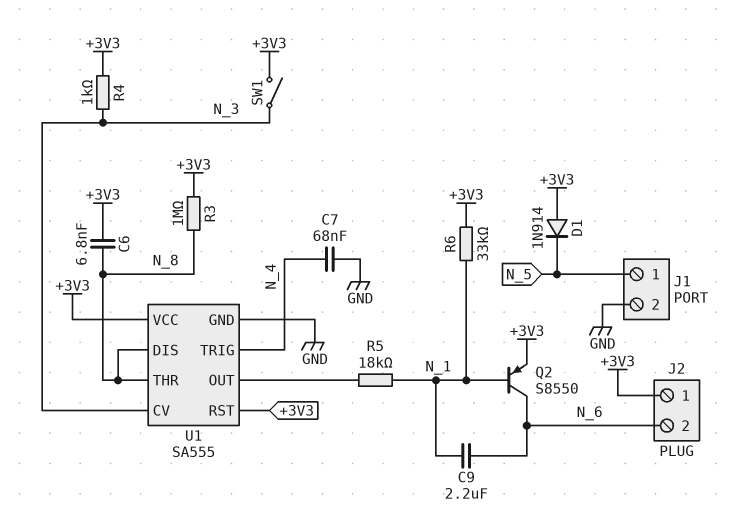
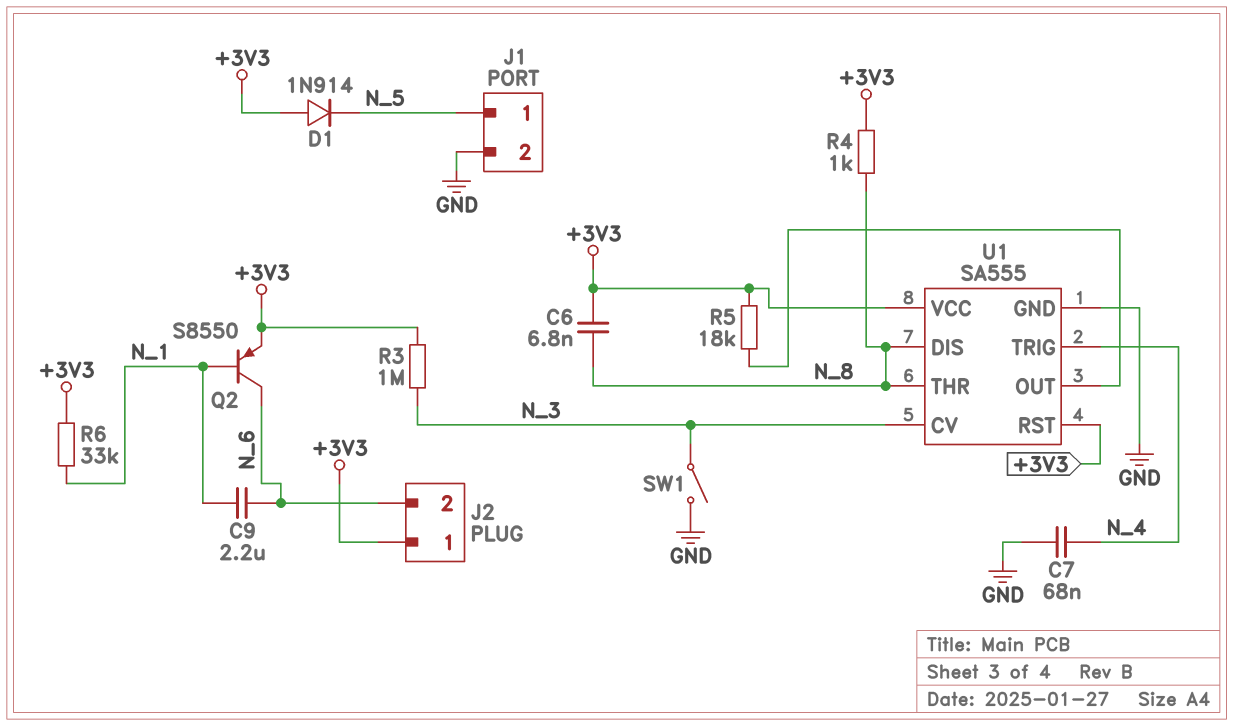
R3: 1M (+3V3, N_8) -> 1M (+3V3, N_3)
R4: 1k (+3V3, N_3) -> 1k (+3V3, N_8)
R5: 18k (N_1, U1/OUT) -> 18k (+3V3, U1/OUT)
SW1: switch (+3V3, N_3) -> switch (GND, N_3)

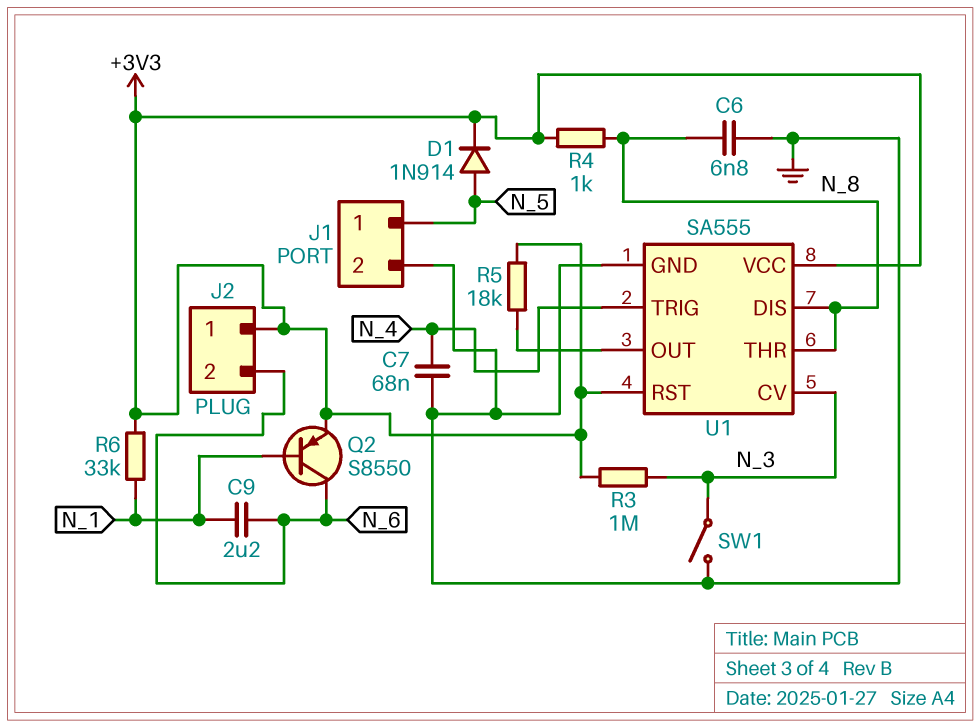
C6: 6.8nF (+3V3, N_8) -> 6.8nF (GND, N_8)
D1: diode 1N914 (A +3V3, K N_5) -> diode 1N914 (A N_5, K +3V3)

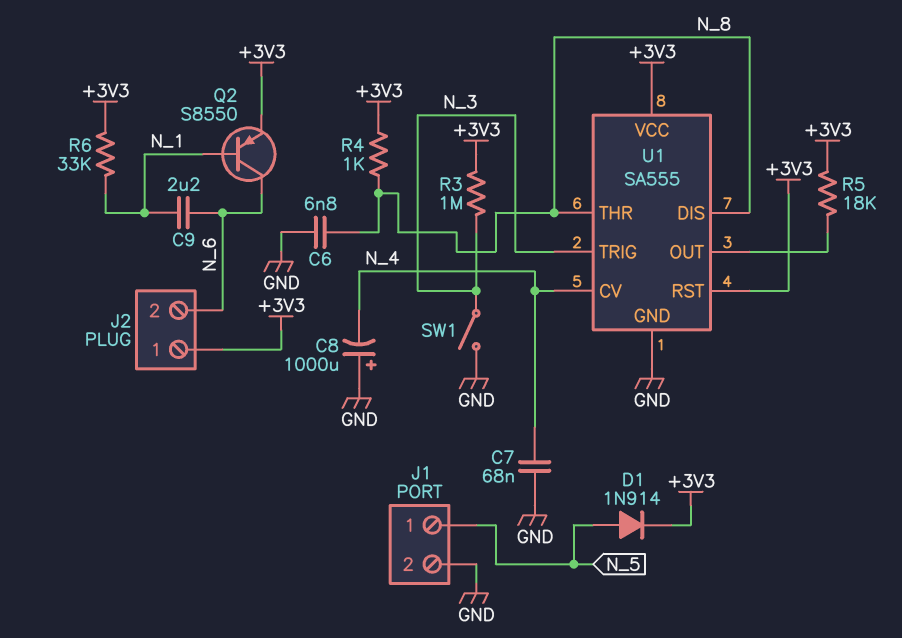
C8: none -> 1000uF (plus GND, minus N_4)
U1 pin CV: N_3 -> N_4
U1 pin TRIG: N_4 -> N_3

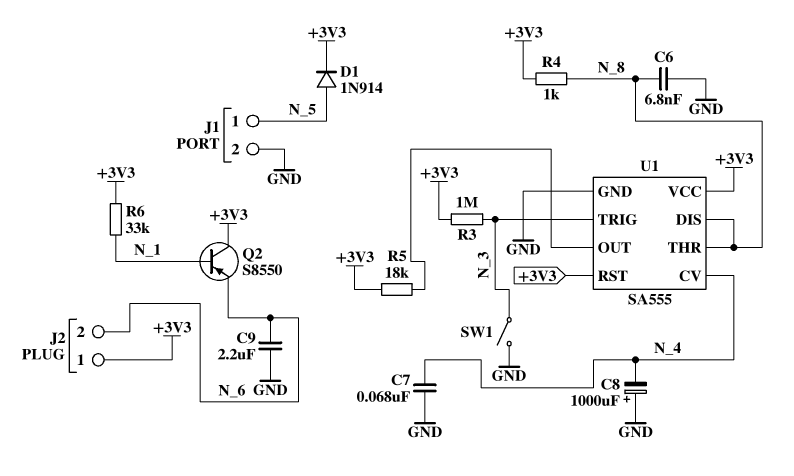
C9: 2.2uF (N_1, N_6) -> 2.2uF (GND, N_6)
Q2: PNP S8550 (B N_1, C N_6, E +3V3) -> PNP S8550 (B N_1, C +3V3, E N_6)

